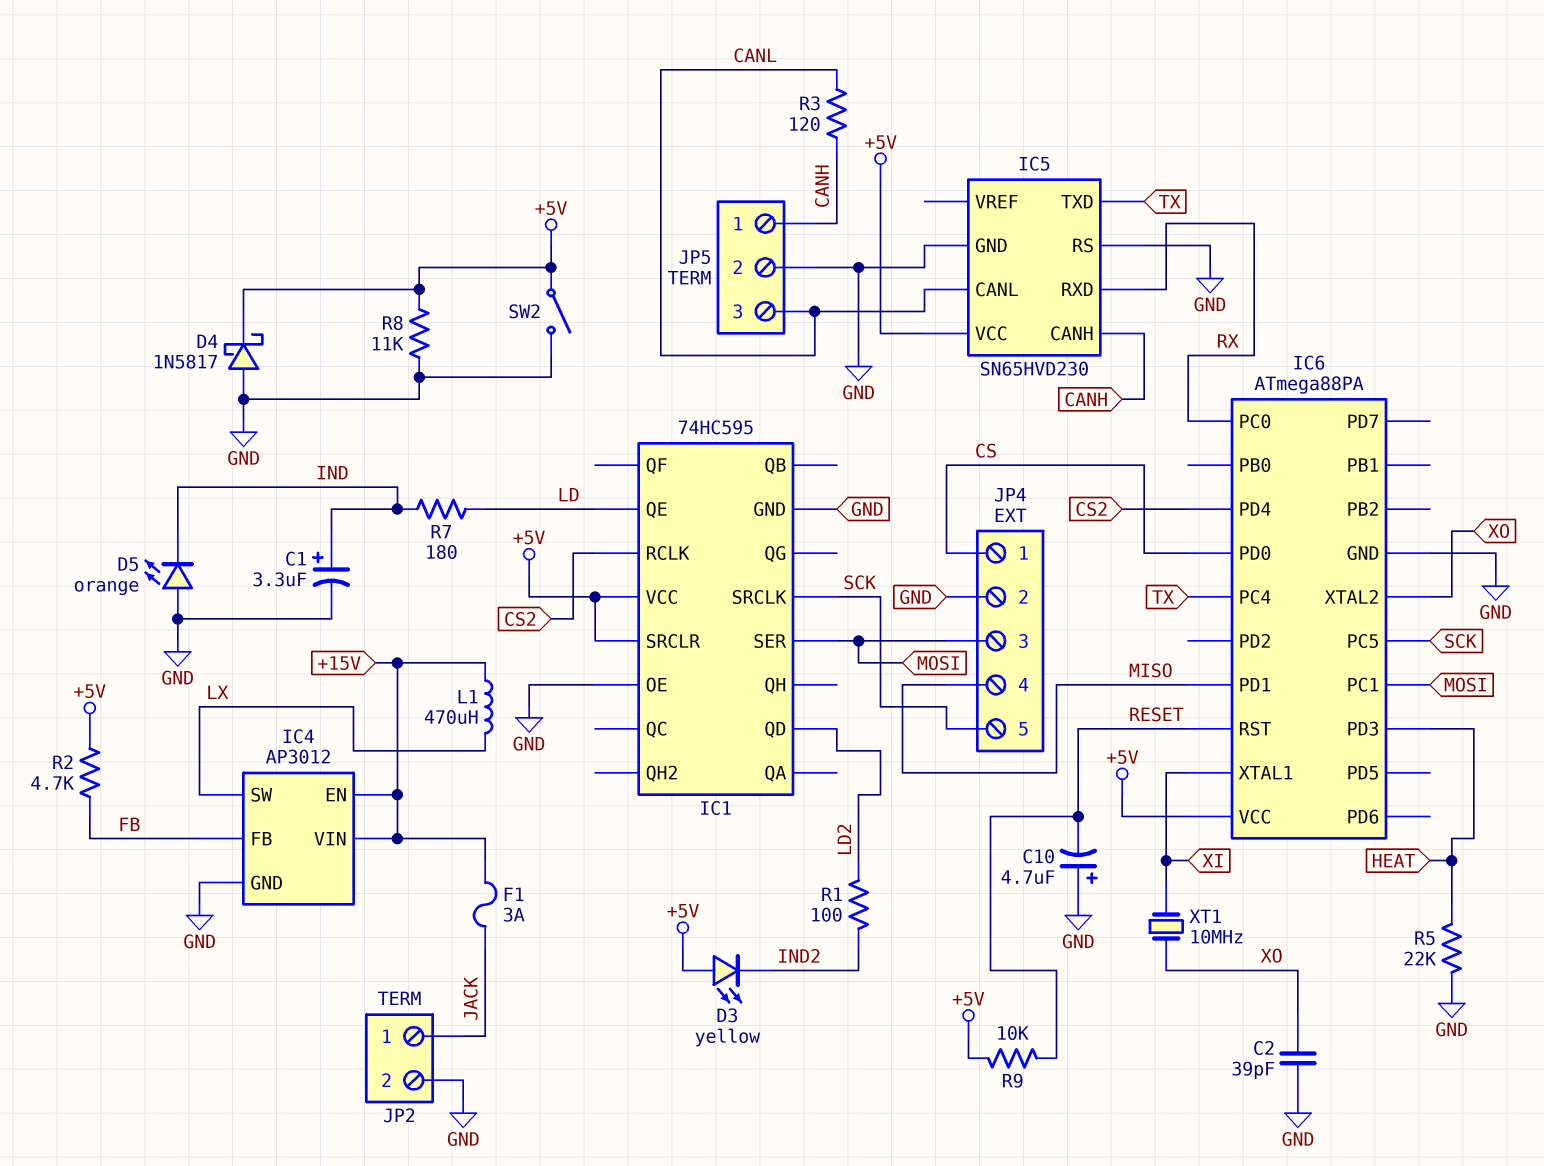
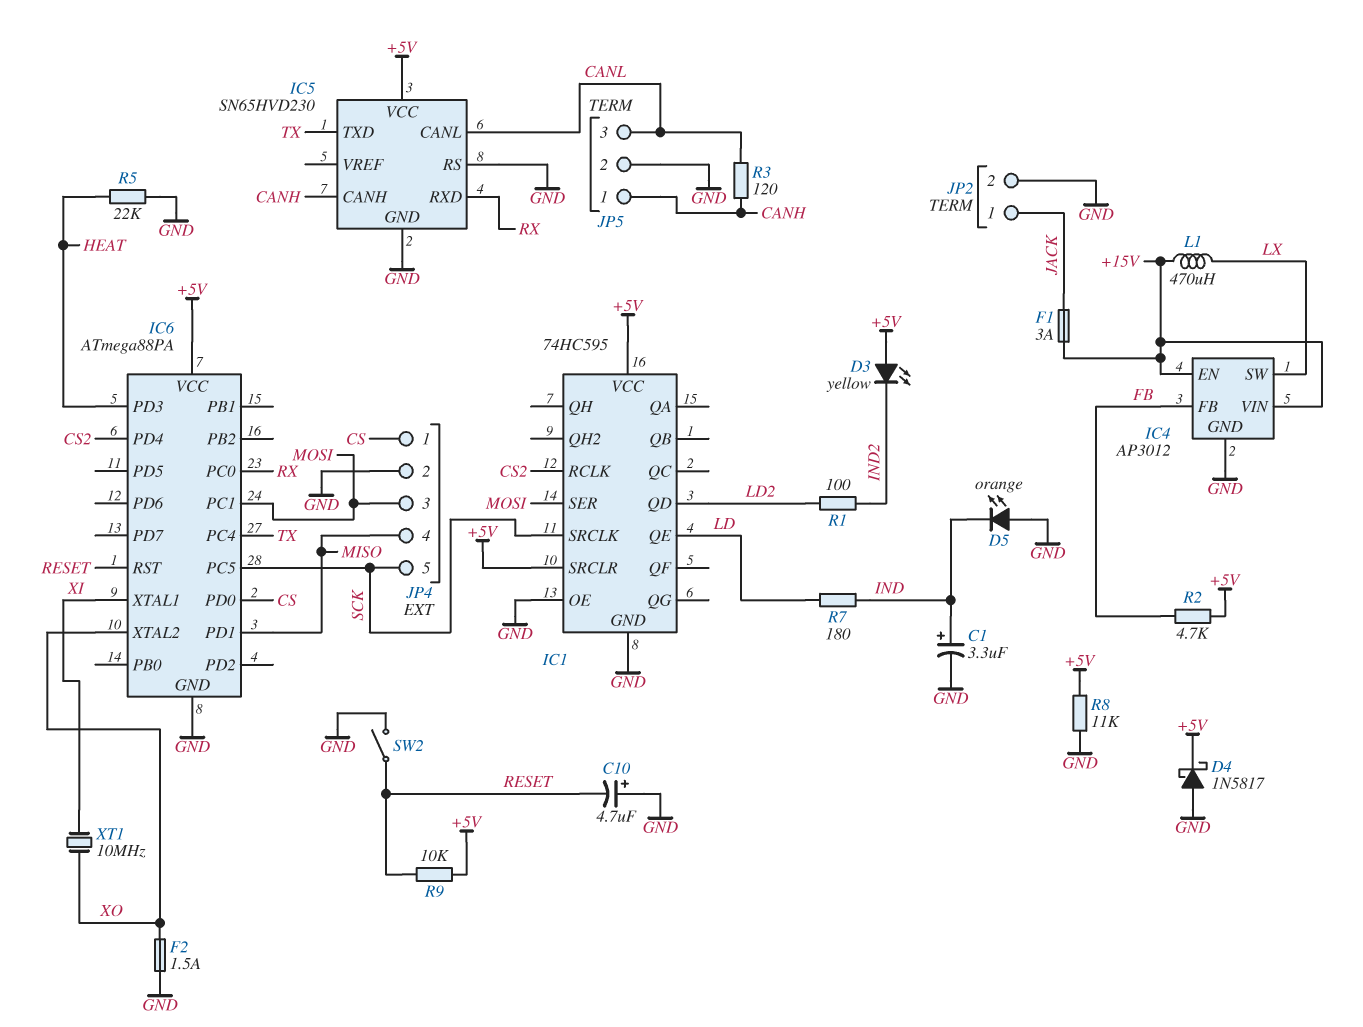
C2: 39pF (GND, XO) -> none
F2: none -> 1.5A (GND, XO)
SW2: switch (+5V, GND) -> switch (GND, RESET)

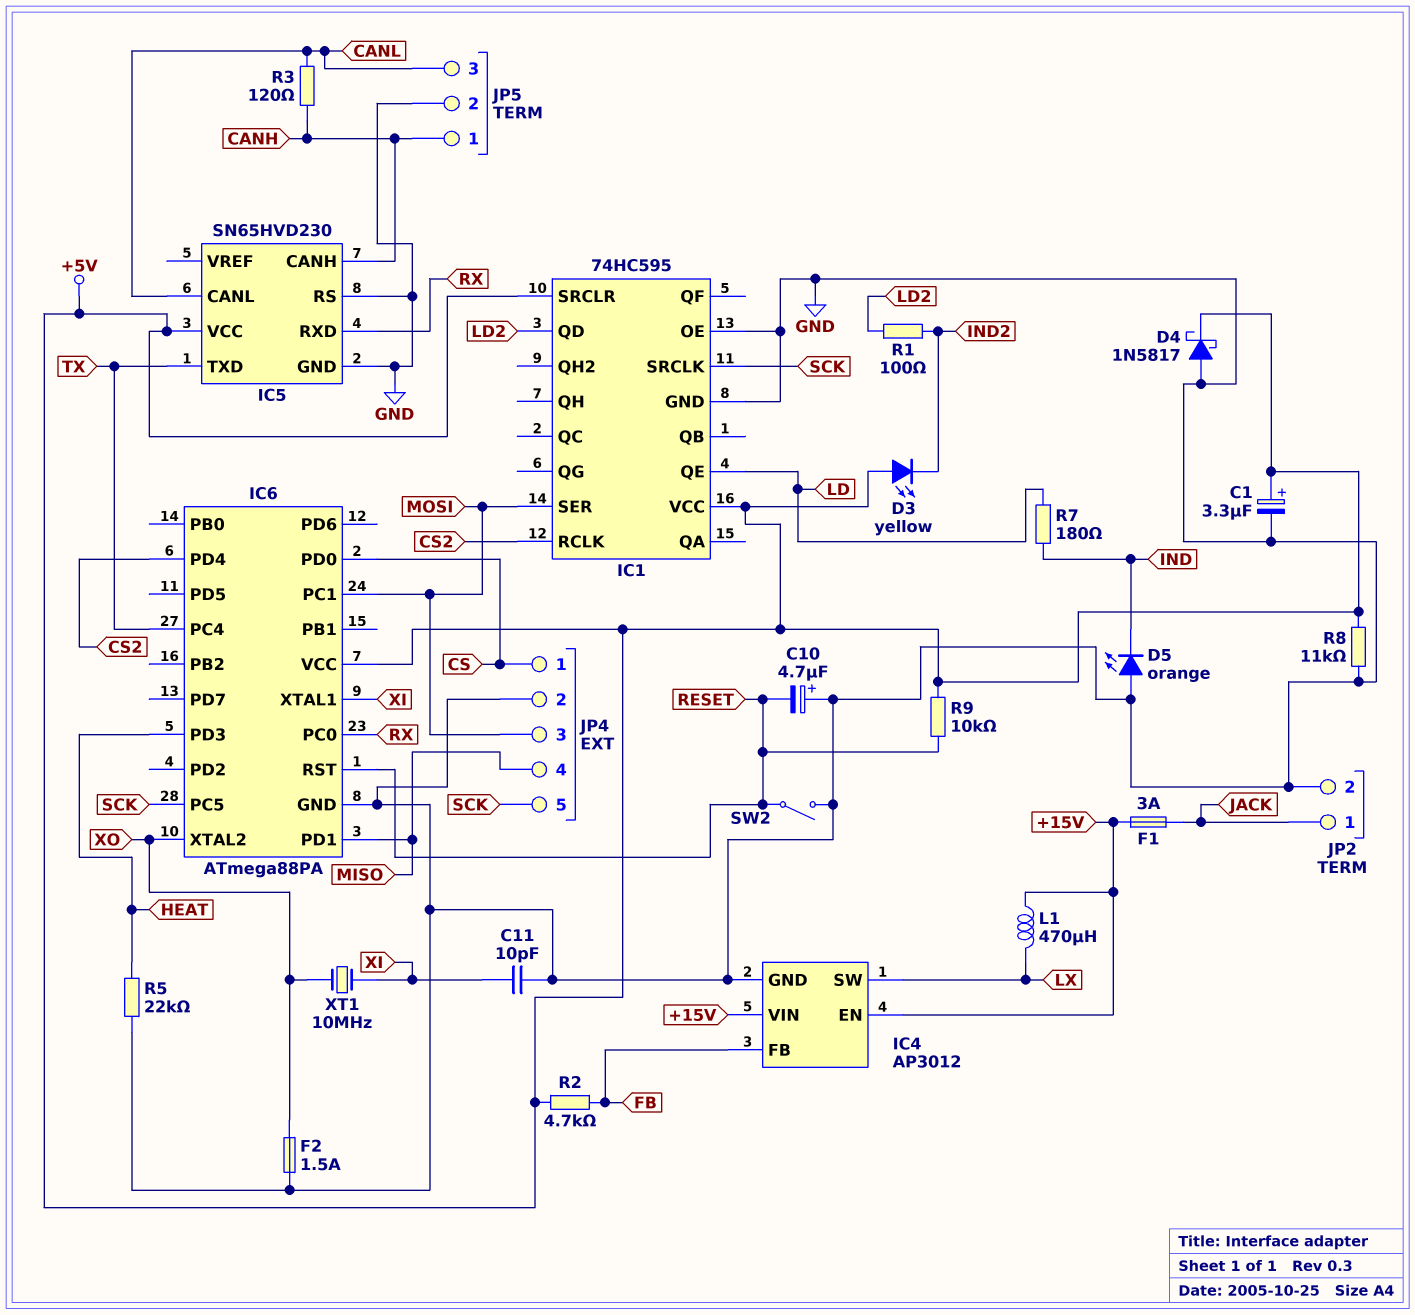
C1: 3.3uF (plus IND, minus GND) -> 3.3uF (plus +5V, minus GND)
C11: none -> 10pF (GND, XI)

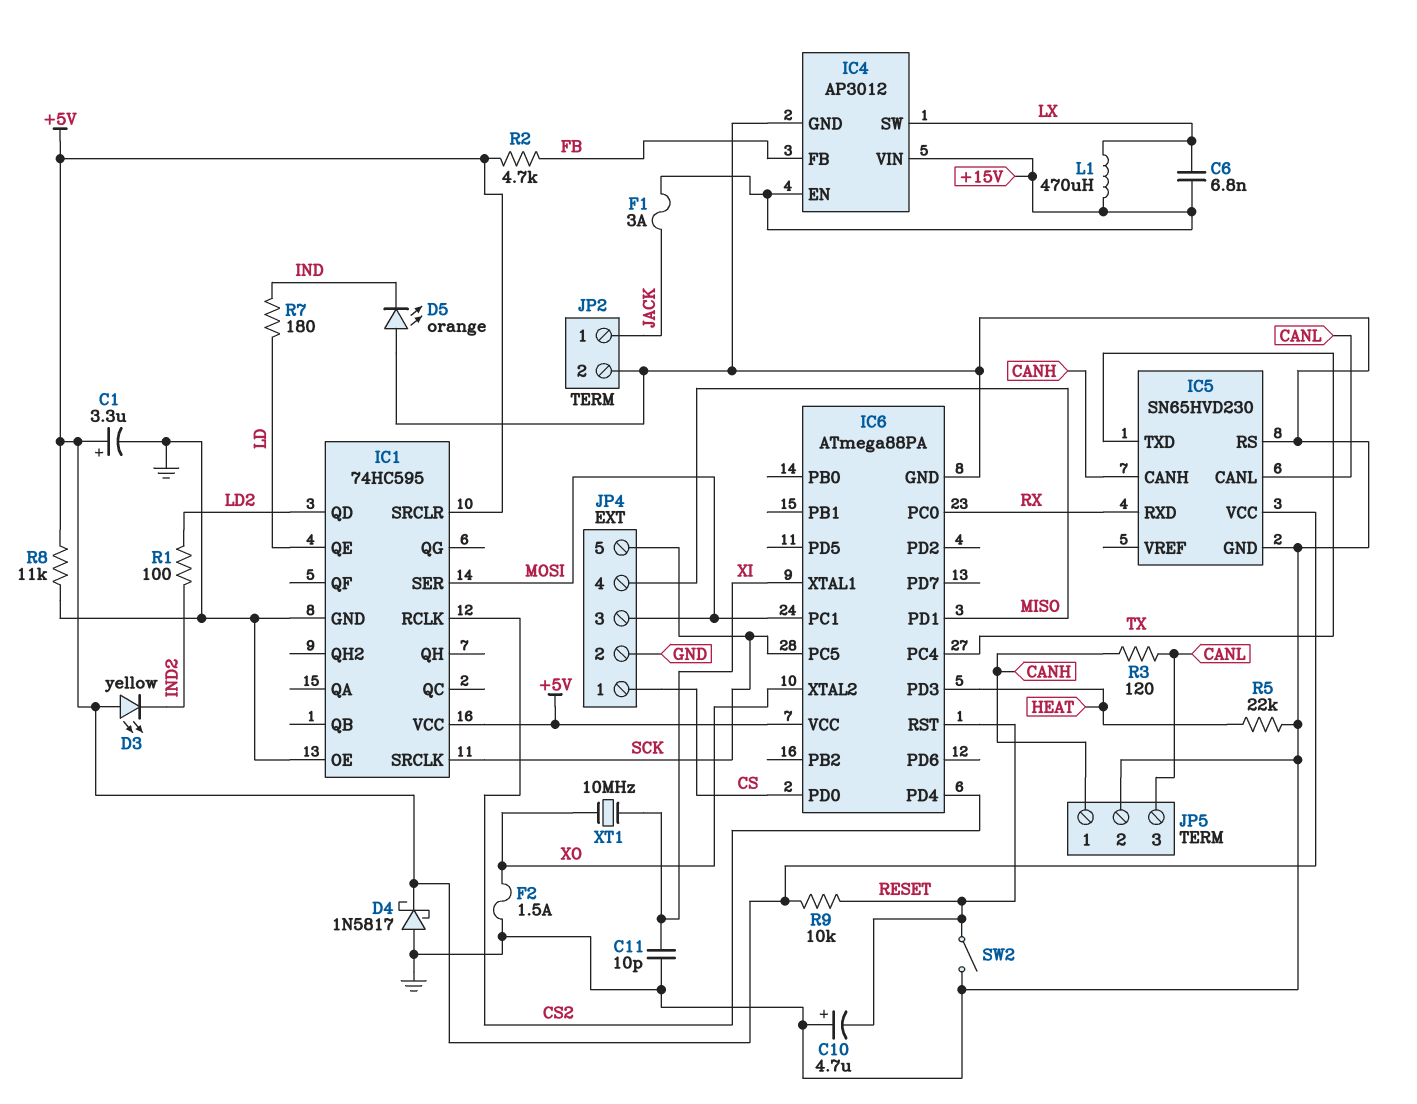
C6: none -> 6.8nF (+15V, LX)

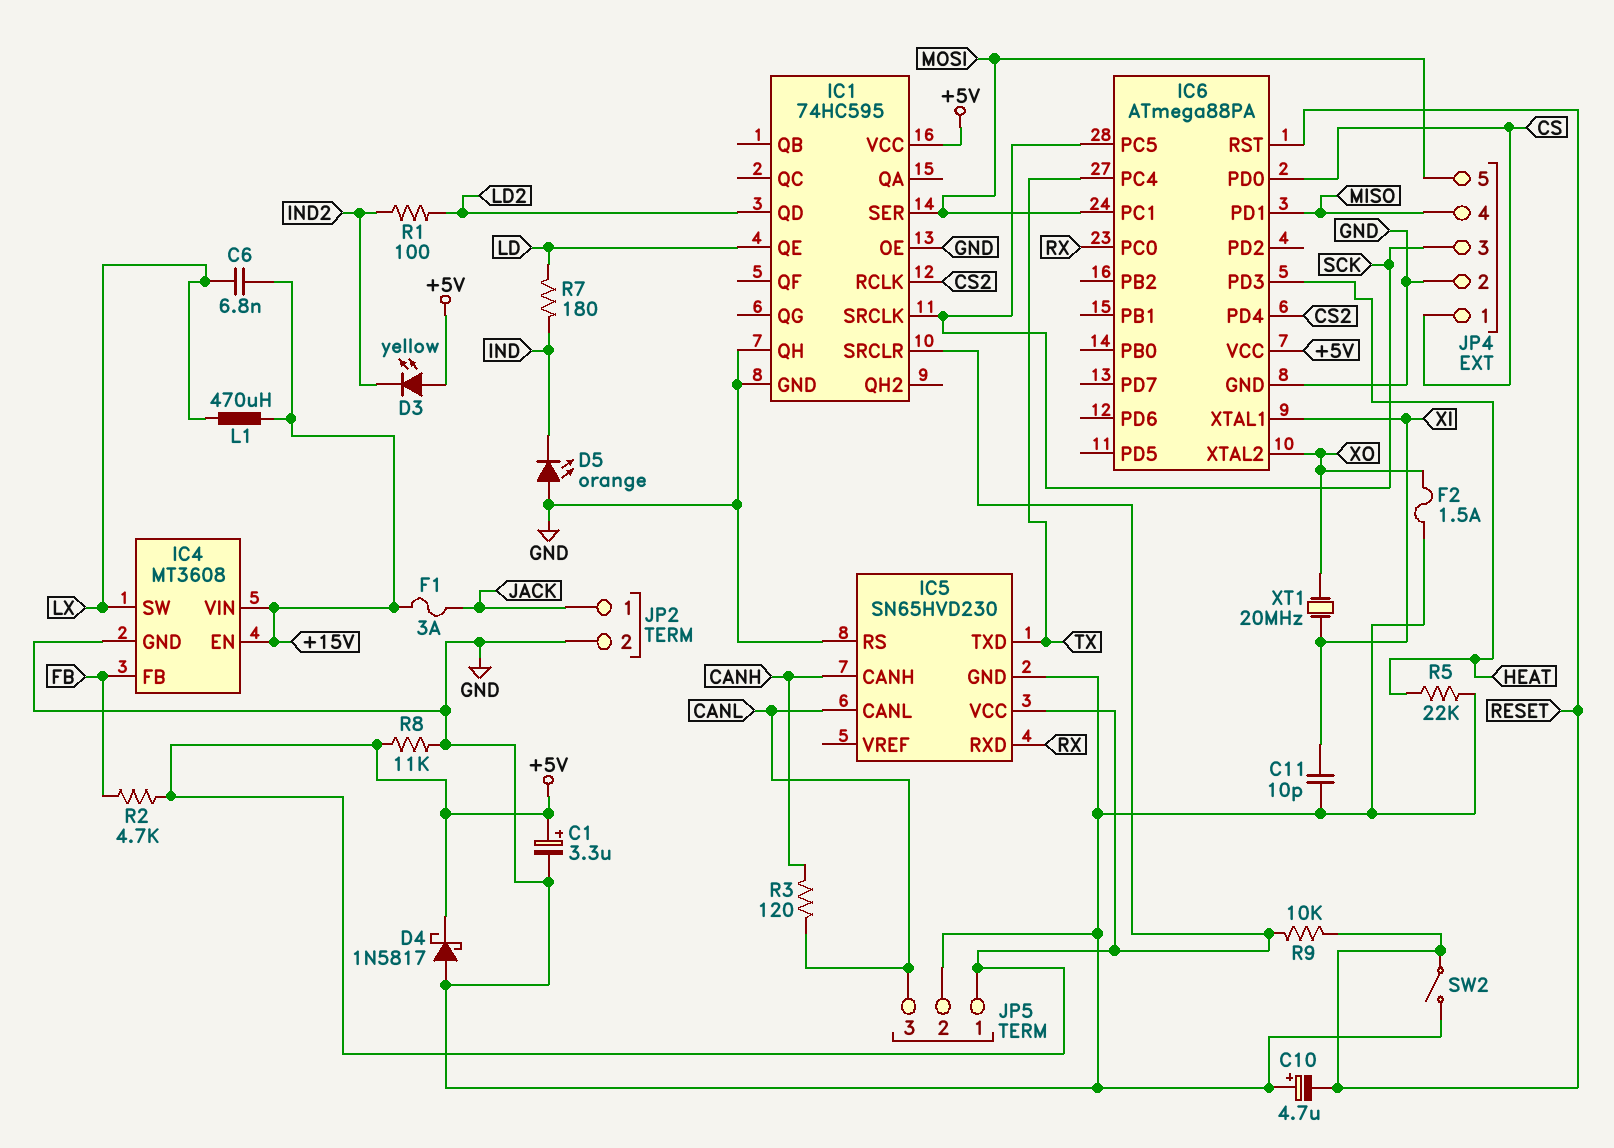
IC1 pin QH: none -> GND
IC4: AP3012 -> MT3608
JP4 pin 3: MOSI -> SCK
JP4 pin 5: SCK -> MOSI
JP5 pin 1: CANH -> +5V
XT1: 10MHz (XI, XO) -> 20MHz (XI, XO)

